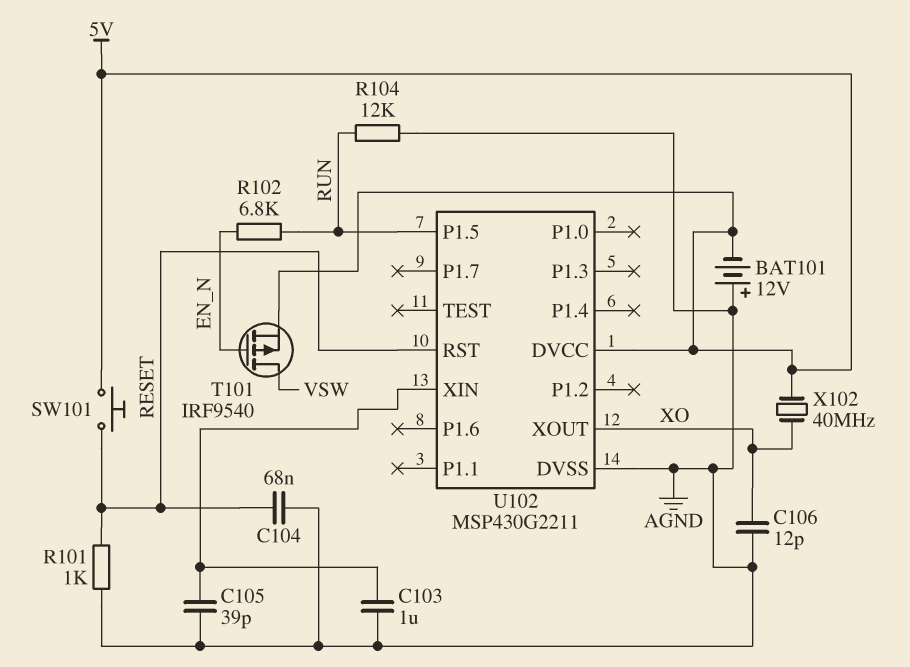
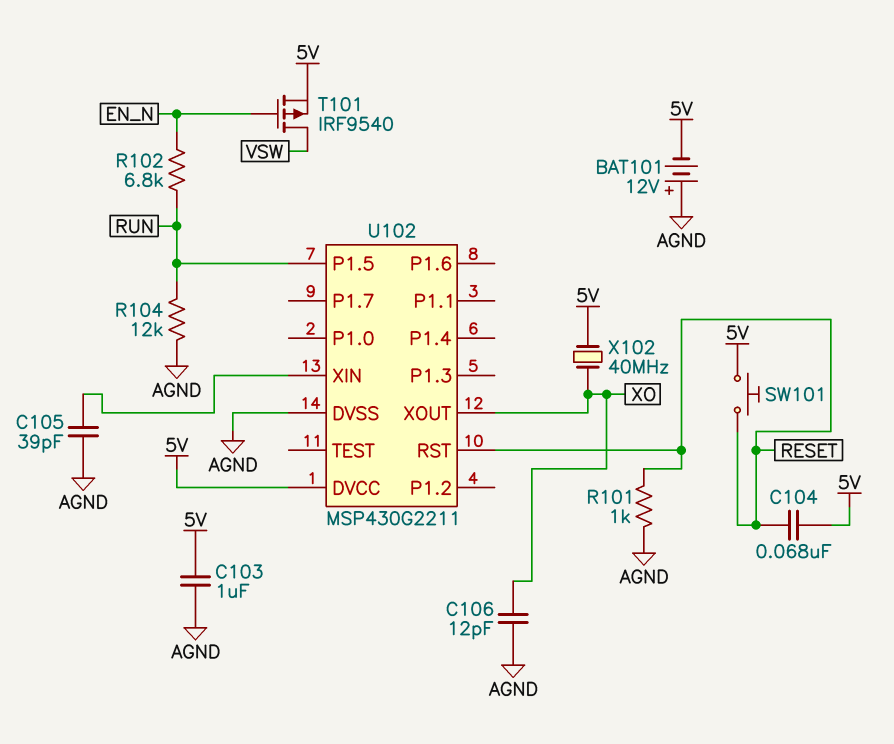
C103: 1uF (AGND, U102/XIN) -> 1uF (5V, AGND)
C104: 68nF (AGND, RESET) -> 68nF (5V, RESET)

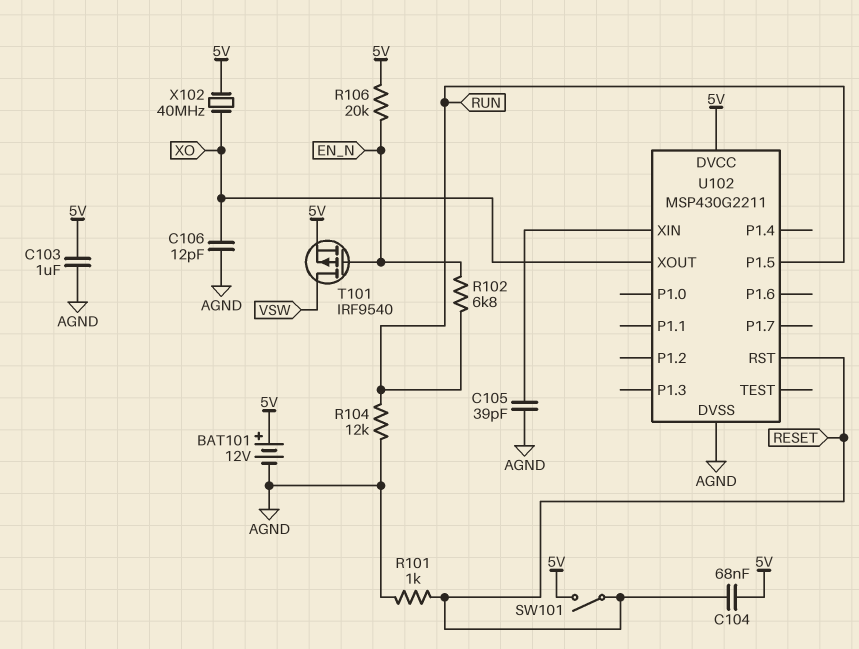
BAT101: 12V (plus AGND, minus 5V) -> 12V (plus 5V, minus AGND)
R106: none -> 20k (5V, EN_N)
SW101: button (5V, RESET) -> switch (5V, RESET)

